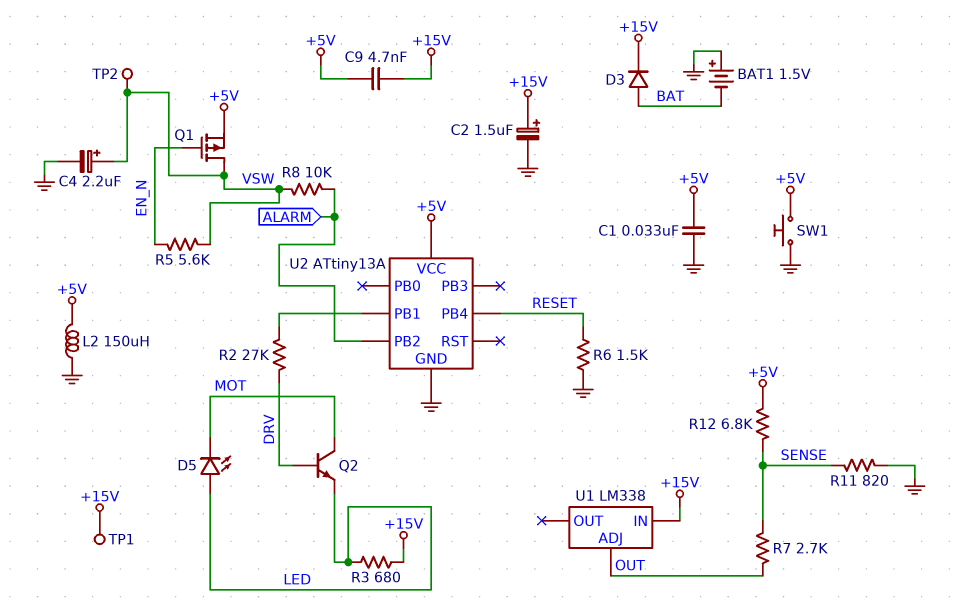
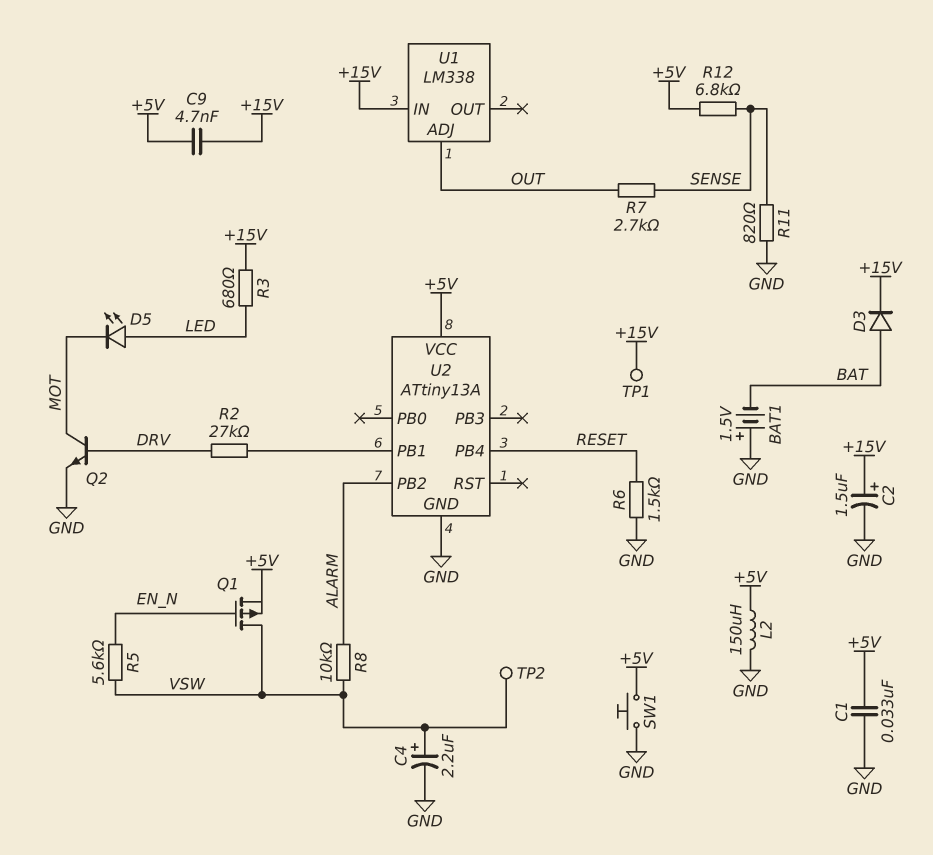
Q2: NPN (B DRV, C MOT, E LED) -> NPN (B DRV, C MOT, E GND)

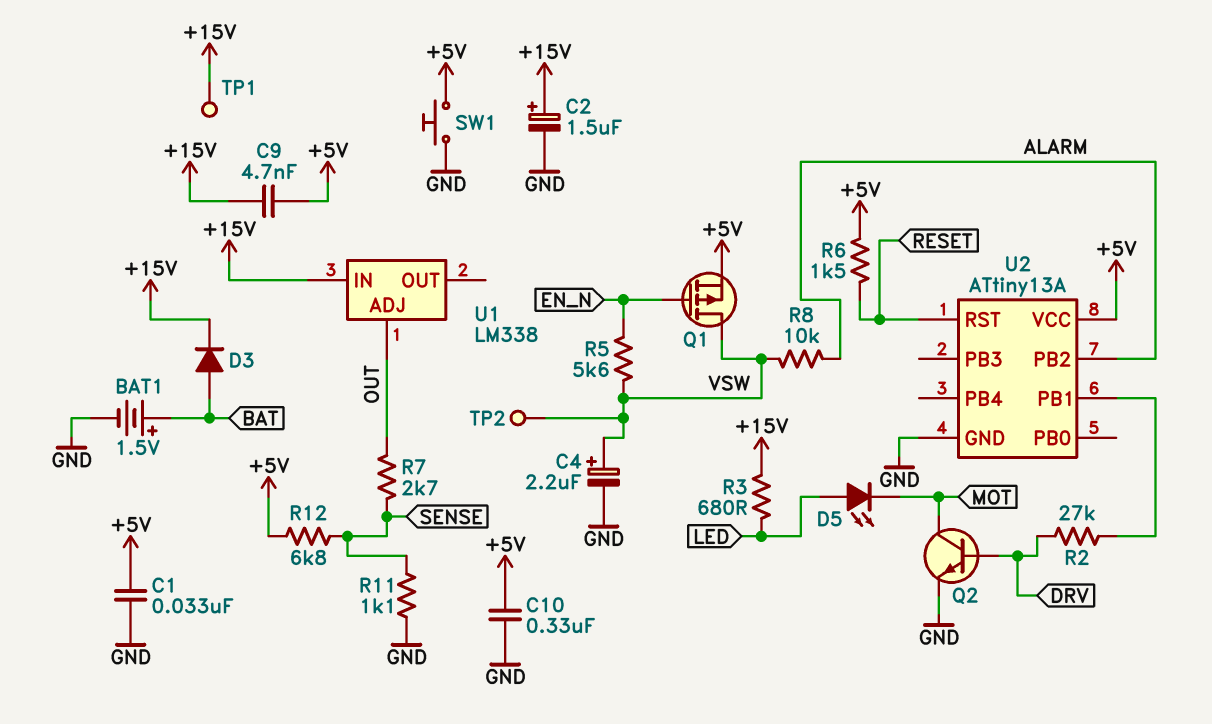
BAT1: 1.5V (plus GND, minus BAT) -> 1.5V (plus BAT, minus GND)
C10: none -> 330nF (+5V, GND)
L2: 150uH (+5V, GND) -> none
R6: 1.5k (GND, RESET) -> 1.5k (+5V, RESET)
R11: 820 (GND, SENSE) -> 1.1k (GND, SENSE)
U2 pin PB4: RESET -> none
U2 pin RST: none -> RESET

